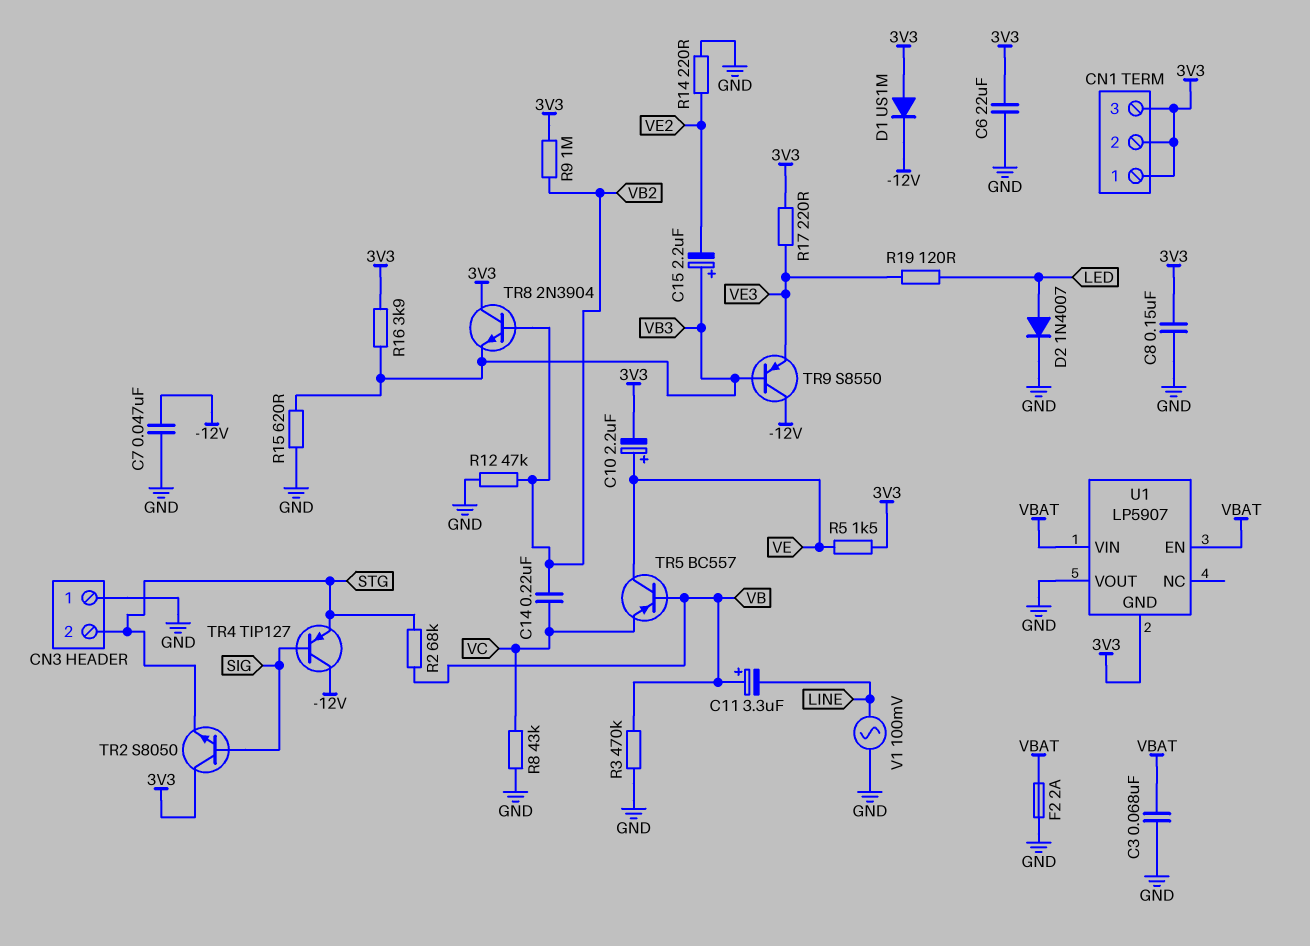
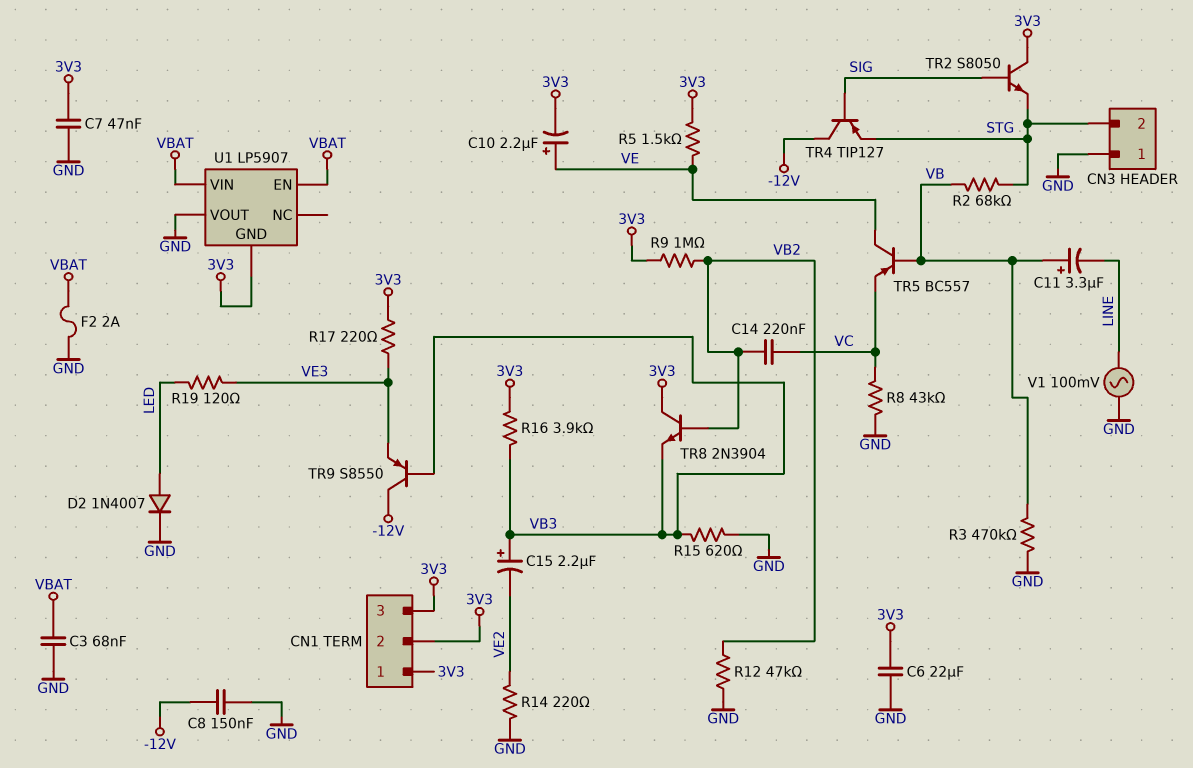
C7: 47nF (-12V, GND) -> 47nF (3V3, GND)
C8: 150nF (3V3, GND) -> 150nF (-12V, GND)
D1: diode US1M (A 3V3, K -12V) -> none

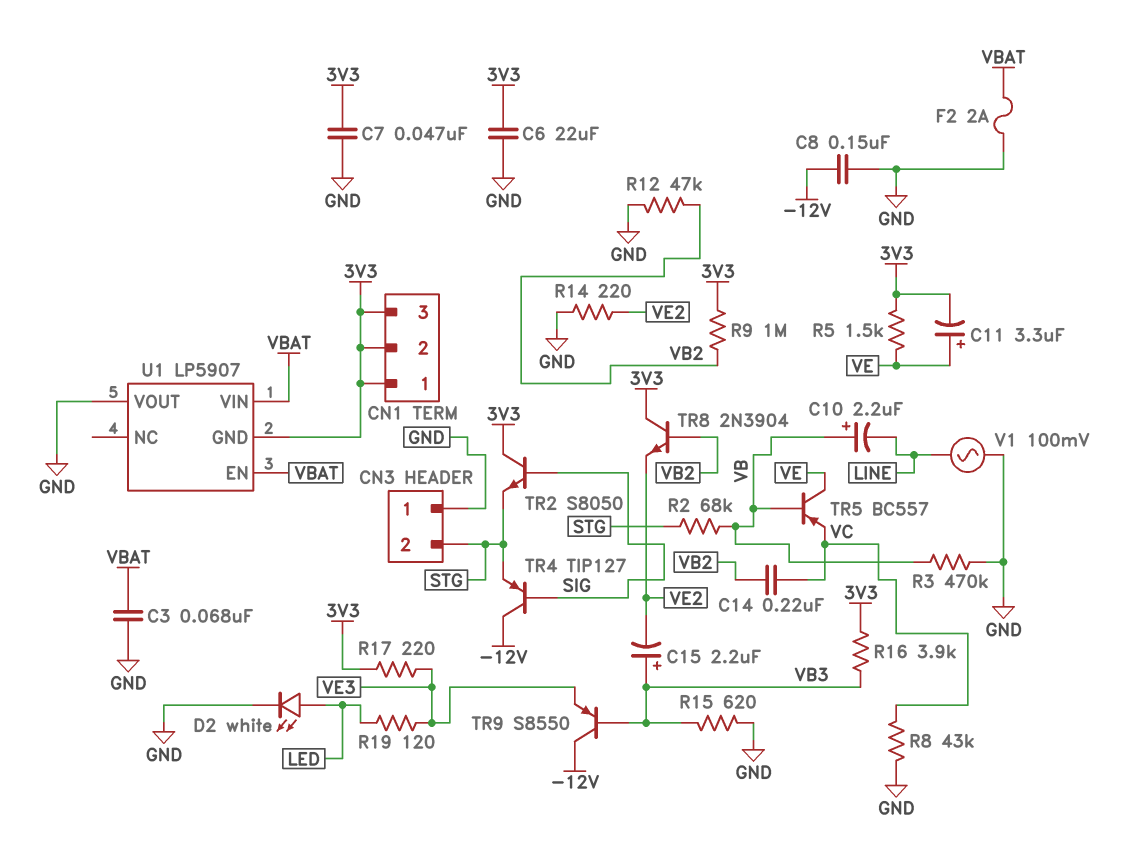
C10: 2.2uF (plus VE, minus 3V3) -> 2.2uF (plus VB, minus LINE)
C11: 3.3uF (plus VB, minus LINE) -> 3.3uF (plus VE, minus 3V3)
D2: diode 1N4007 (A LED, K GND) -> LED white (A LED, K GND)
TR8: NPN 2N3904 (B VB2, C 3V3, E VB3) -> NPN 2N3904 (B VB2, C 3V3, E VE2)

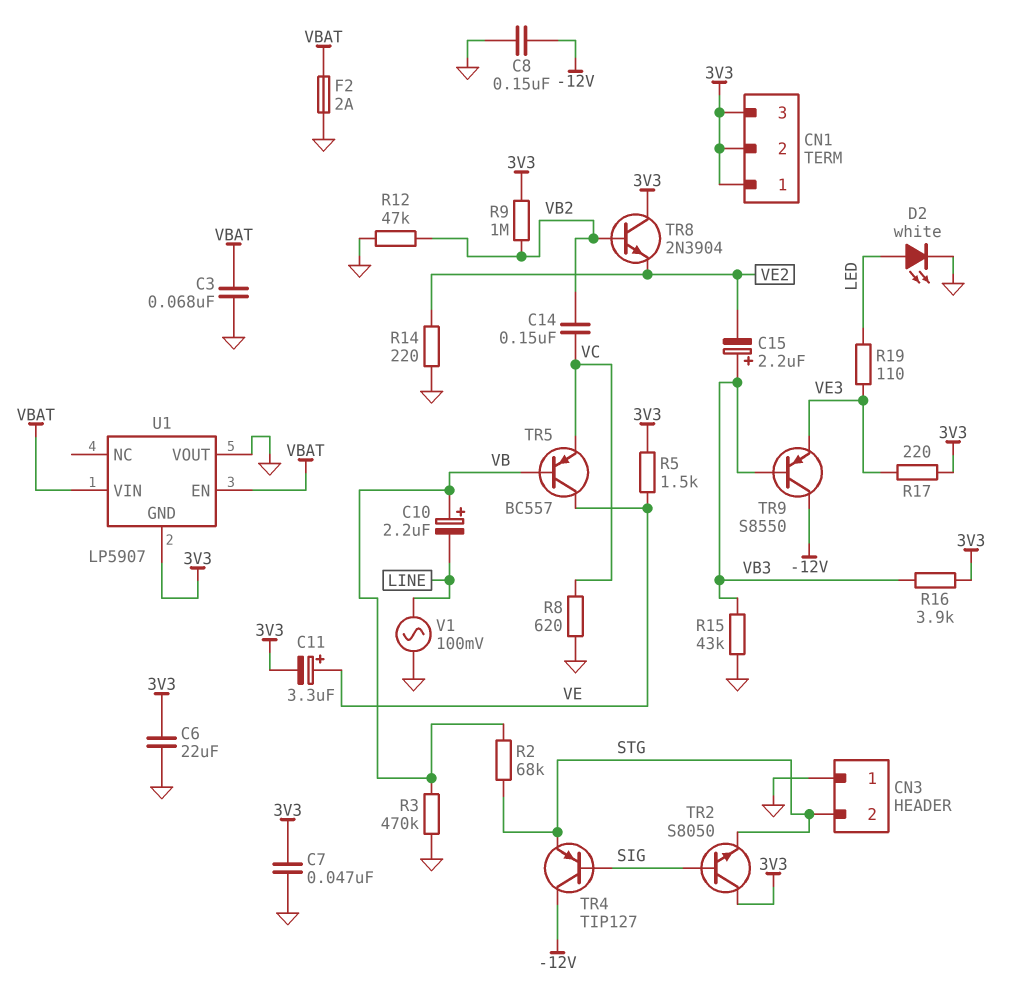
C14: 220nF (VB2, VC) -> 150nF (VB2, VC)
R8: 43k (GND, VC) -> 620 (GND, VC)
R15: 620 (GND, VB3) -> 43k (GND, VB3)
R19: 120 (LED, VE3) -> 110 (LED, VE3)

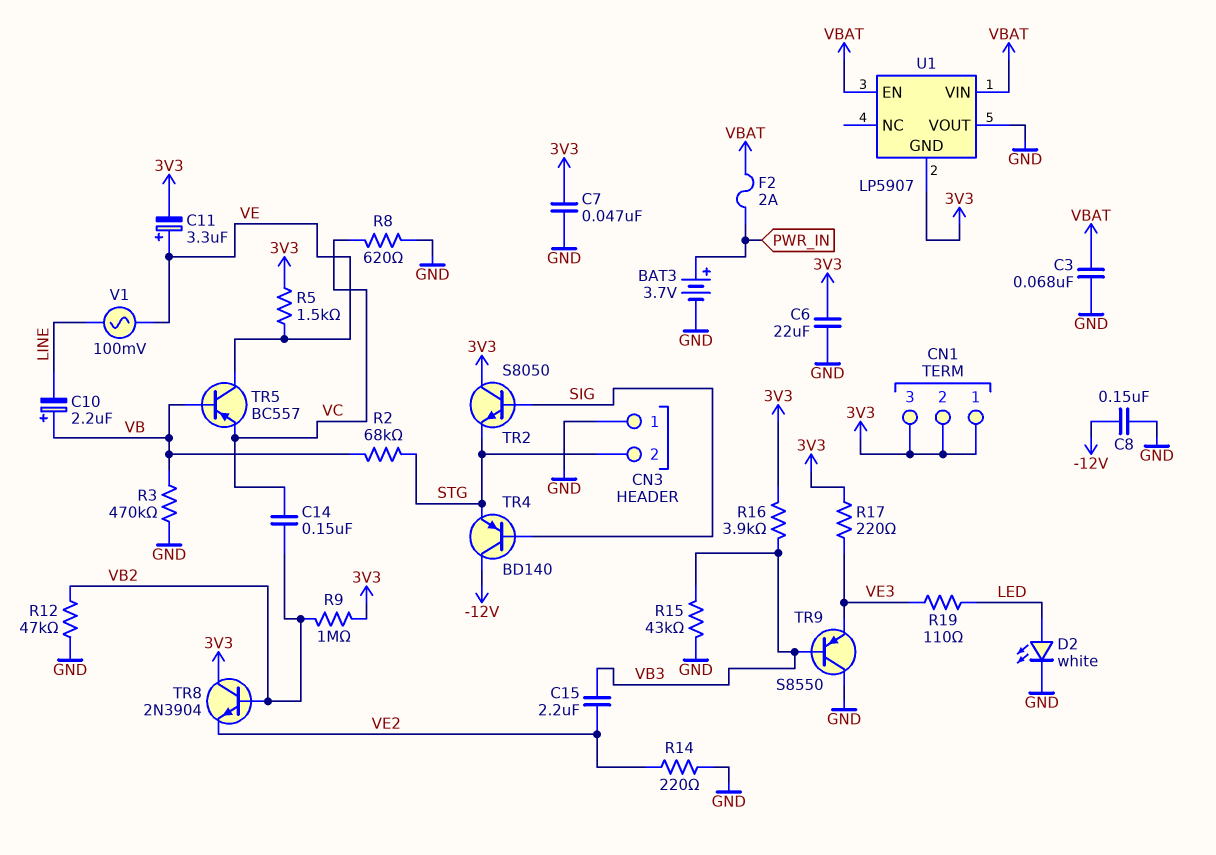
BAT3: none -> 3.7V (plus PWR_IN, minus GND)
C15: 2.2uF (plus VB3, minus VE2) -> 2.2uF (VB3, VE2)
F2: 2A (GND, VBAT) -> 2A (PWR_IN, VBAT)
TR4: PNP TIP127 (B SIG, C -12V, E STG) -> PNP BD140 (B SIG, C -12V, E STG)
TR9: PNP S8550 (B VB3, C -12V, E VE3) -> PNP S8550 (B VB3, C GND, E VE3)
V1: AC 100mV (GND, LINE) -> AC 100mV (LINE, VE)

